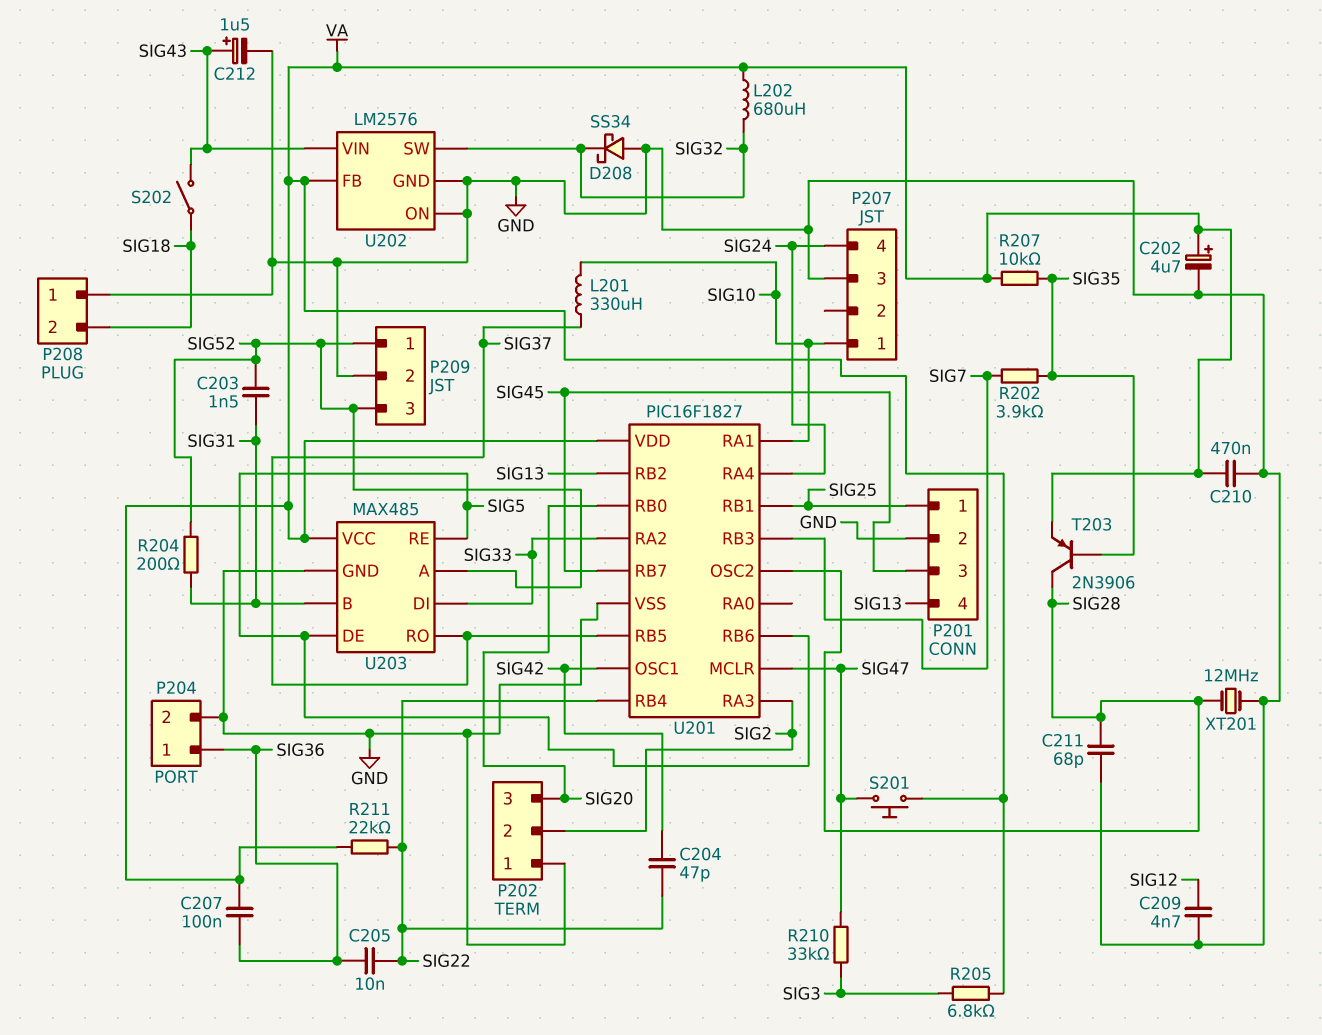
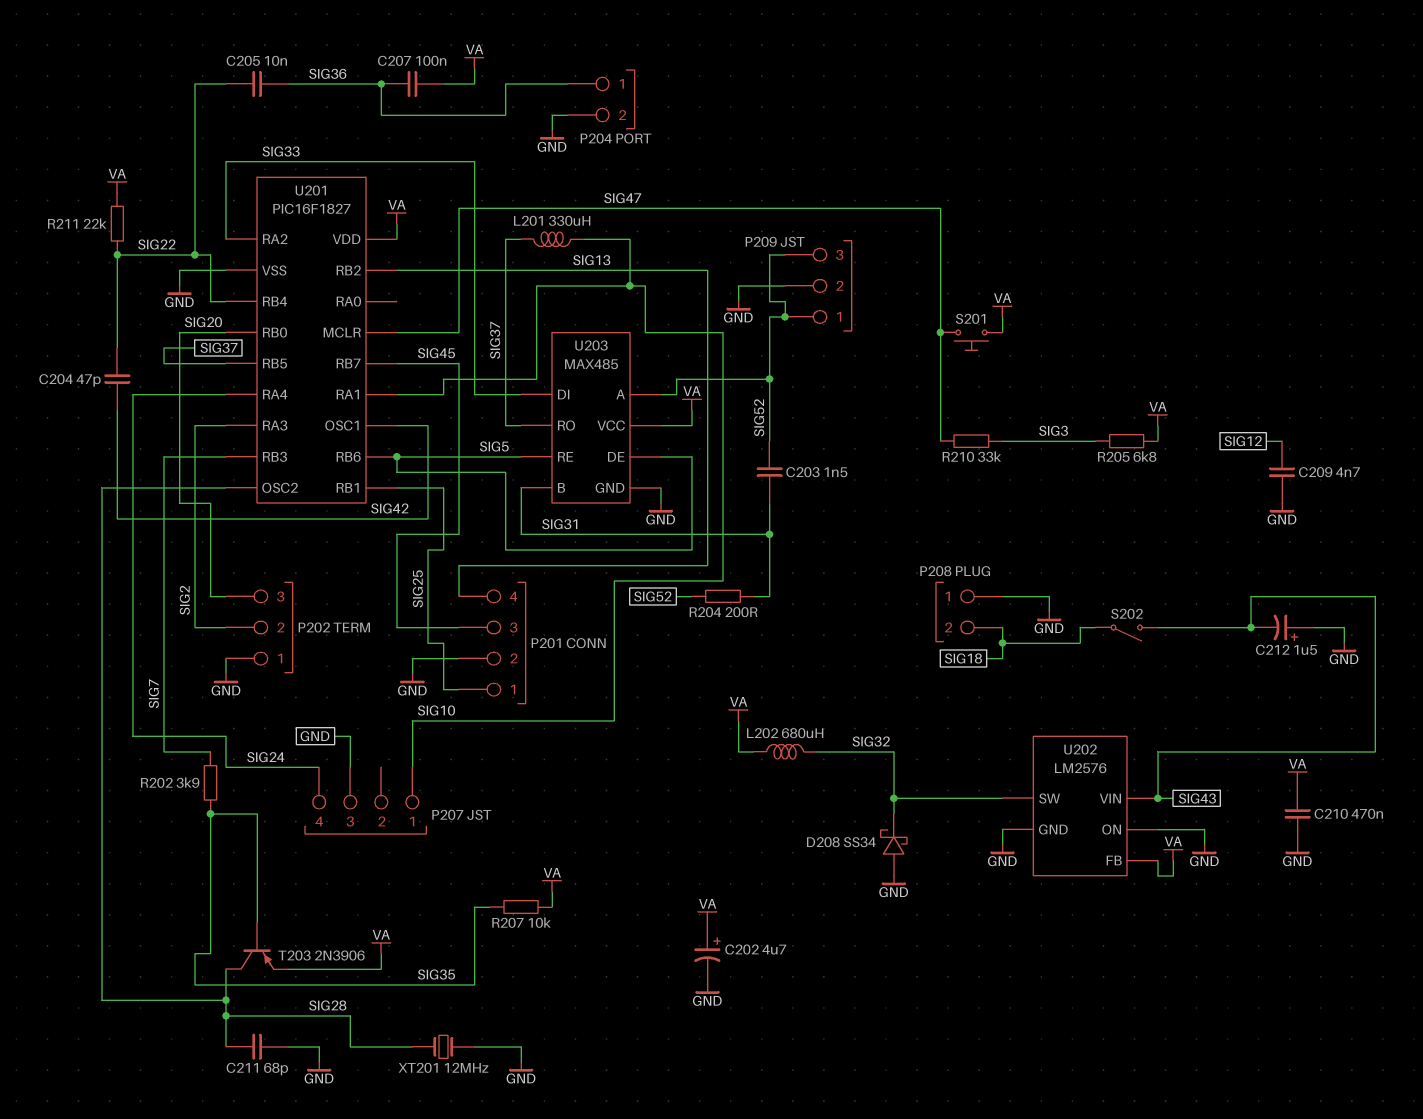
C212: 1.5uF (plus SIG43, minus GND) -> 1.5uF (plus GND, minus SIG43)

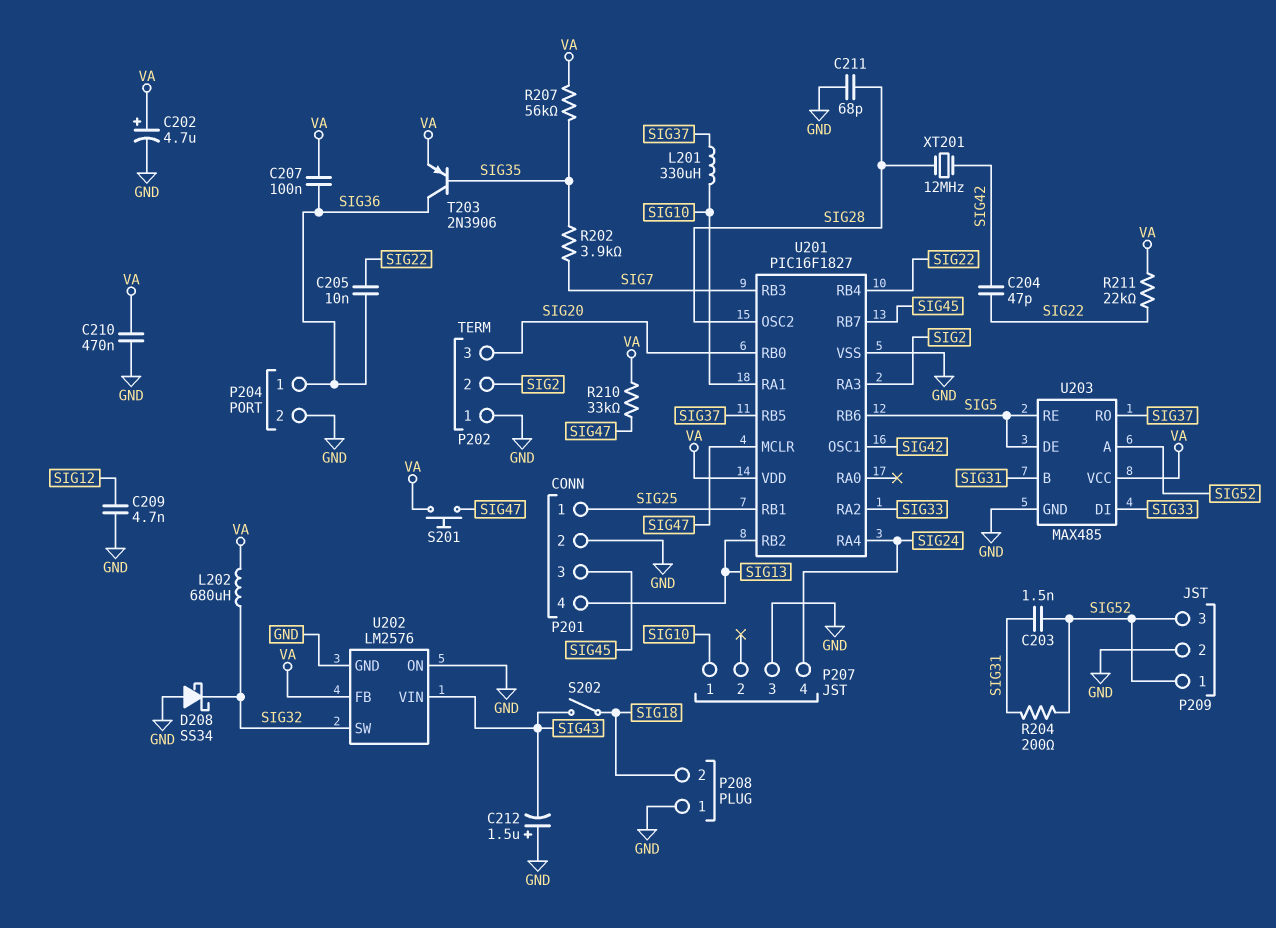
R205: 6.8k (SIG3, VA) -> none
R207: 10k (SIG35, VA) -> 56k (SIG35, VA)
R210: 33k (SIG3, SIG47) -> 33k (SIG47, VA)
T203: PNP 2N3906 (B SIG35, C SIG28, E VA) -> PNP 2N3906 (B SIG35, C SIG36, E VA)
XT201: 12MHz (GND, SIG28) -> 12MHz (SIG28, SIG42)

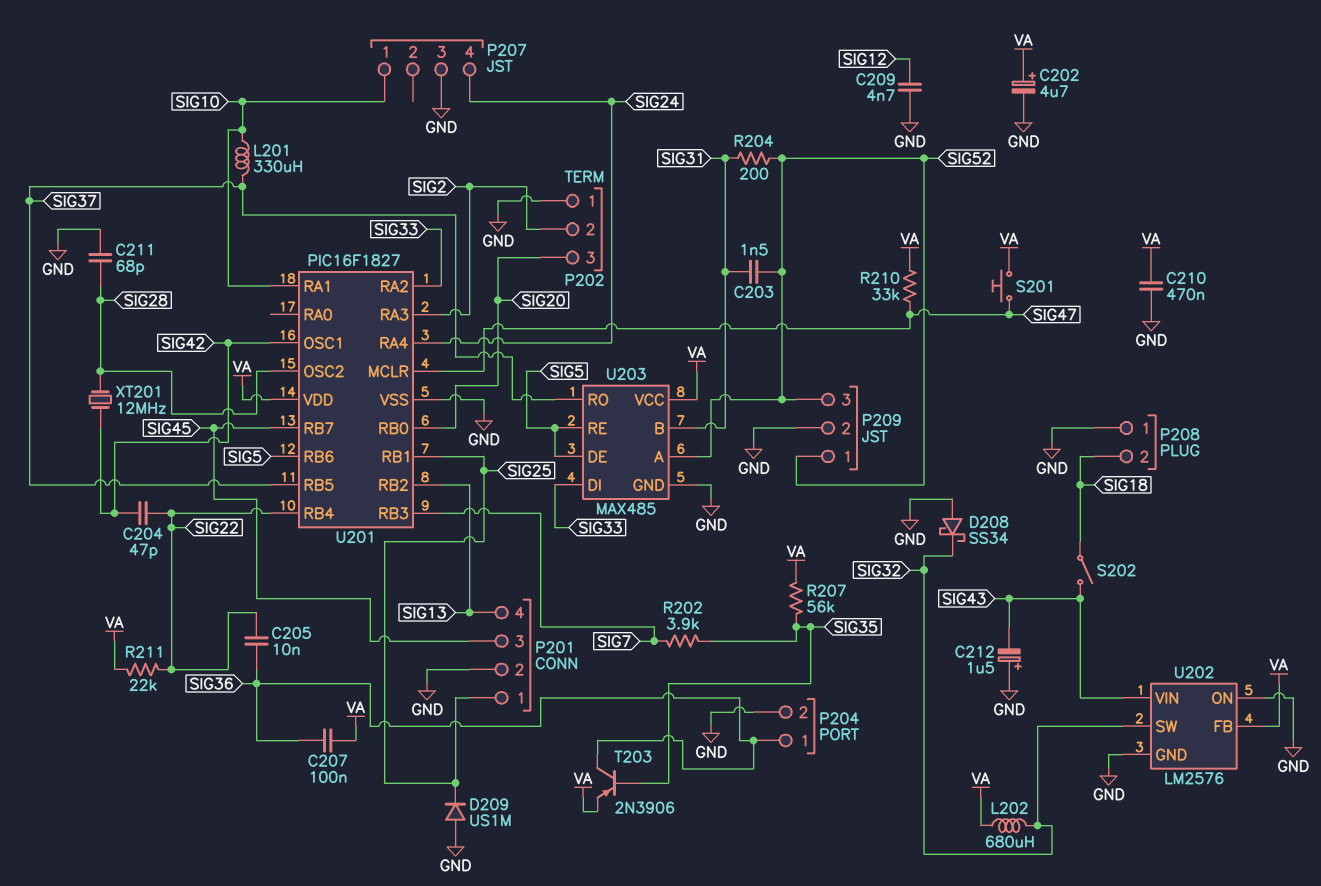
D209: none -> diode US1M (A GND, K SIG25)

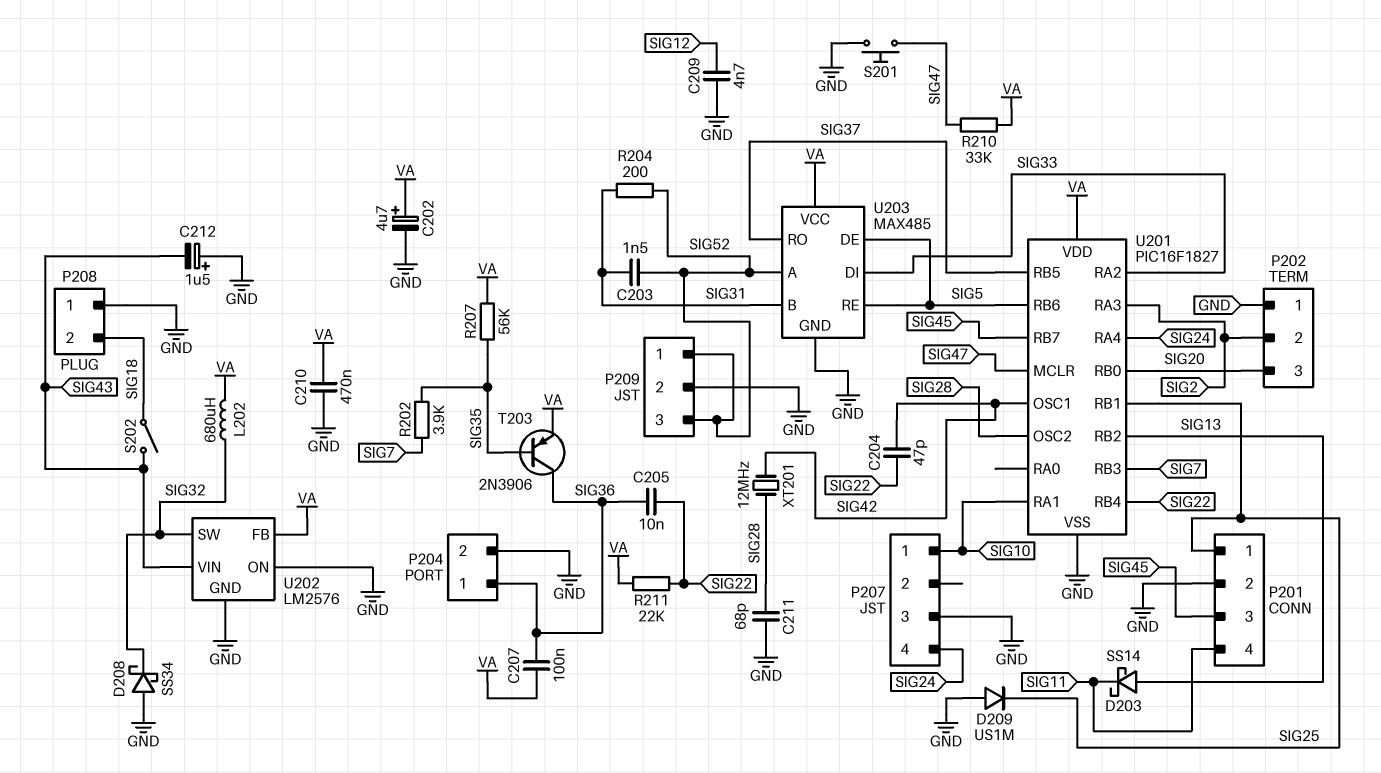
D203: none -> schottky SS14 (A SIG13, K SIG11)
L201: 330uH (SIG10, SIG37) -> none
P201 pin 4: SIG13 -> SIG11
S201: button (SIG47, VA) -> button (GND, SIG47)

